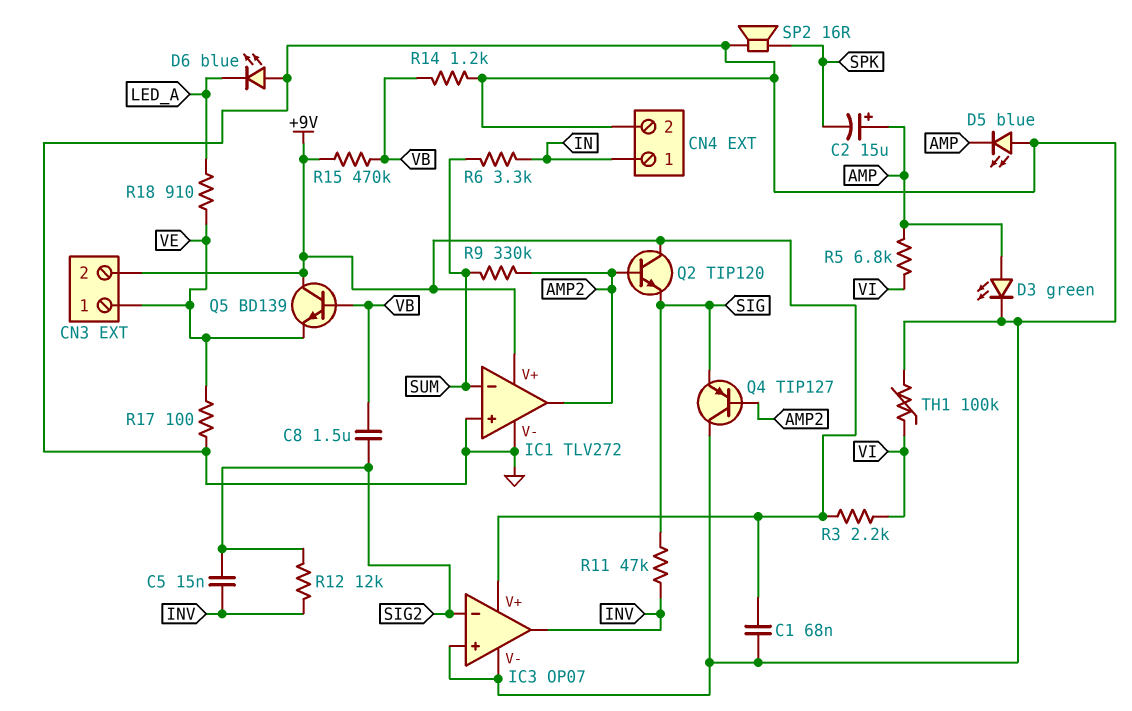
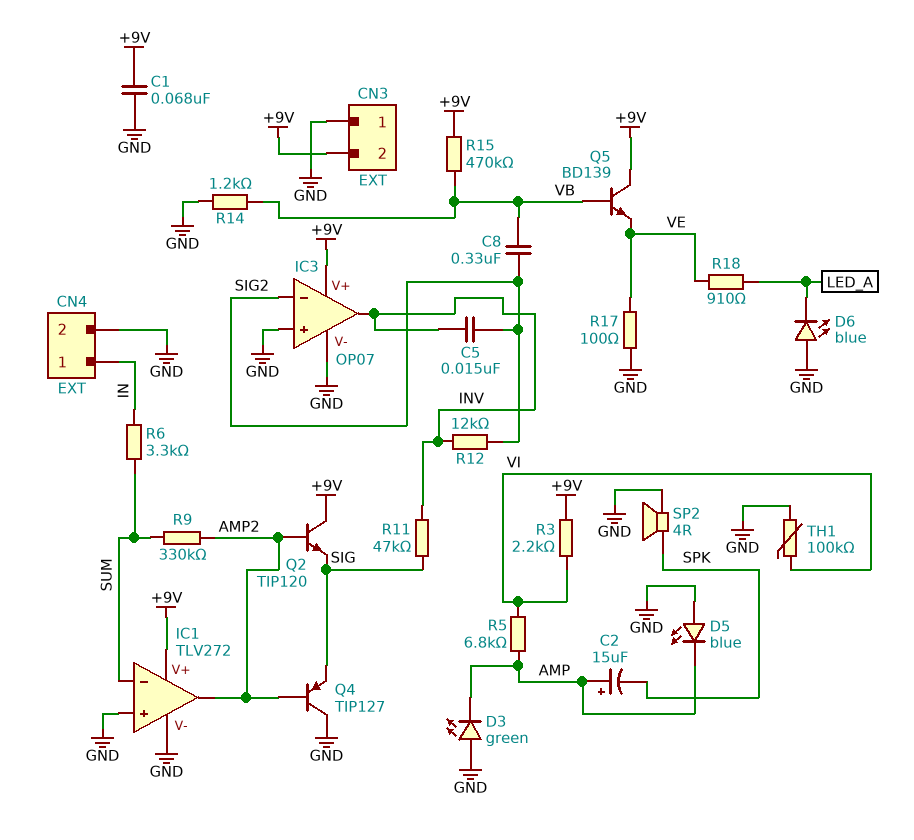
C8: 1.5uF (SIG2, VB) -> 330nF (SIG2, VB)
CN3 pin 1: VE -> GND
D3: LED green (A AMP, K GND) -> LED green (A GND, K AMP)
SP2: speaker 16R (GND, SPK) -> speaker 4R (GND, SPK)

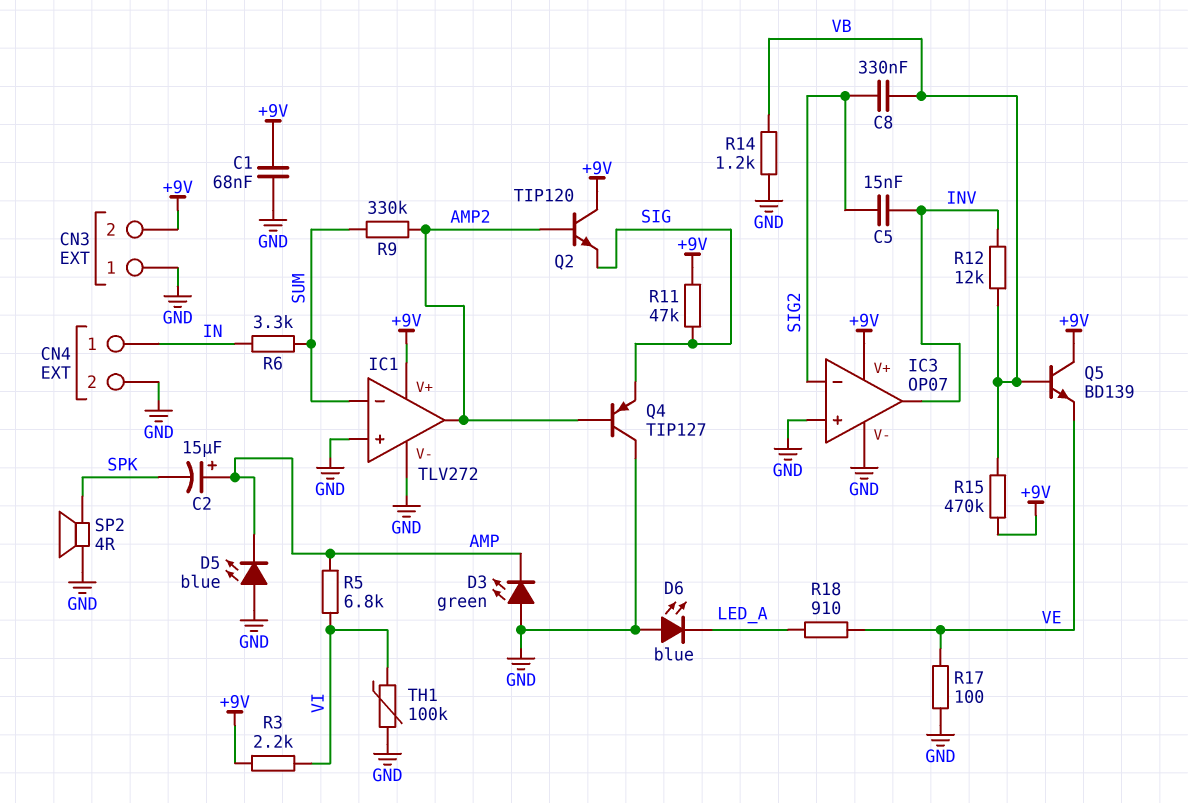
R11: 47k (INV, SIG) -> 47k (+9V, SIG)
R12: 12k (INV, SIG2) -> 12k (INV, VB)

